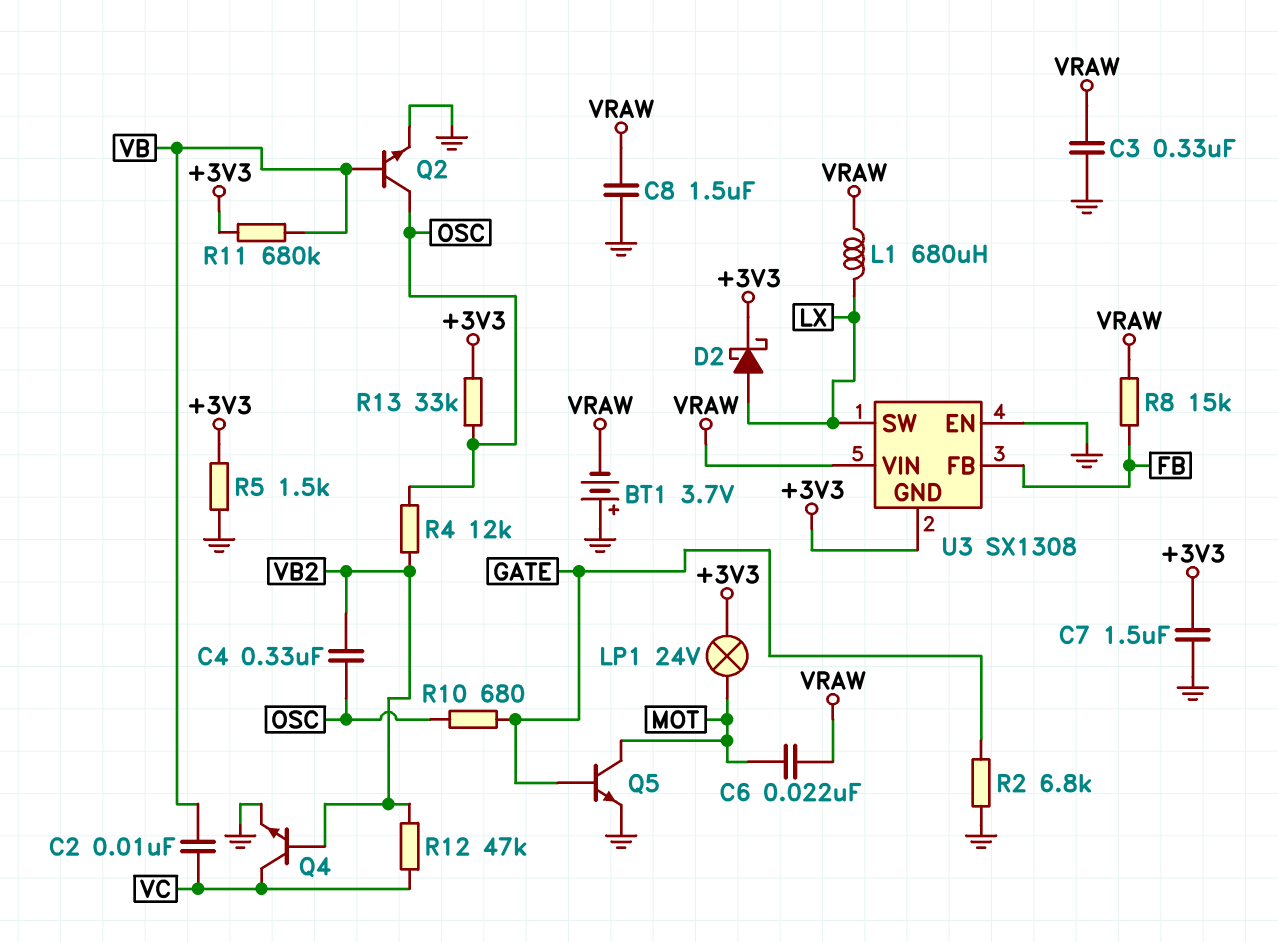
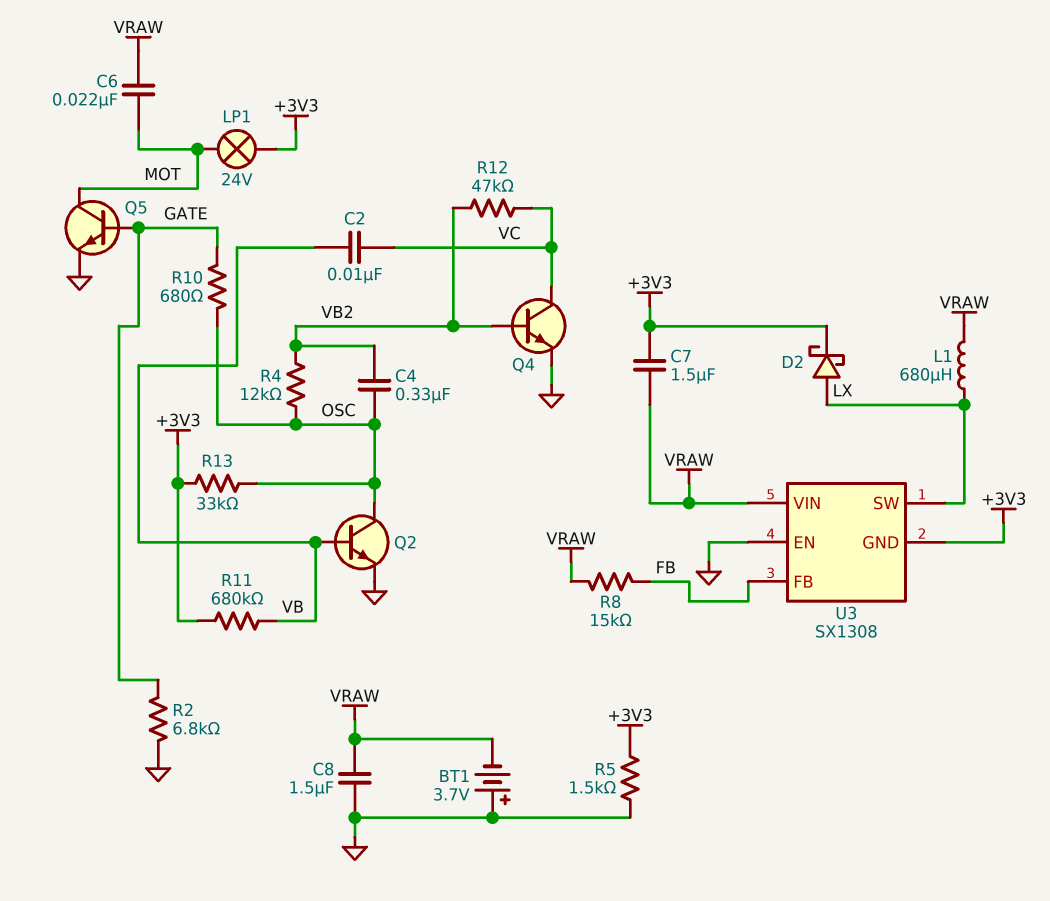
C3: 330nF (GND, VRAW) -> none
C7: 1.5uF (+3V3, GND) -> 1.5uF (+3V3, VRAW)

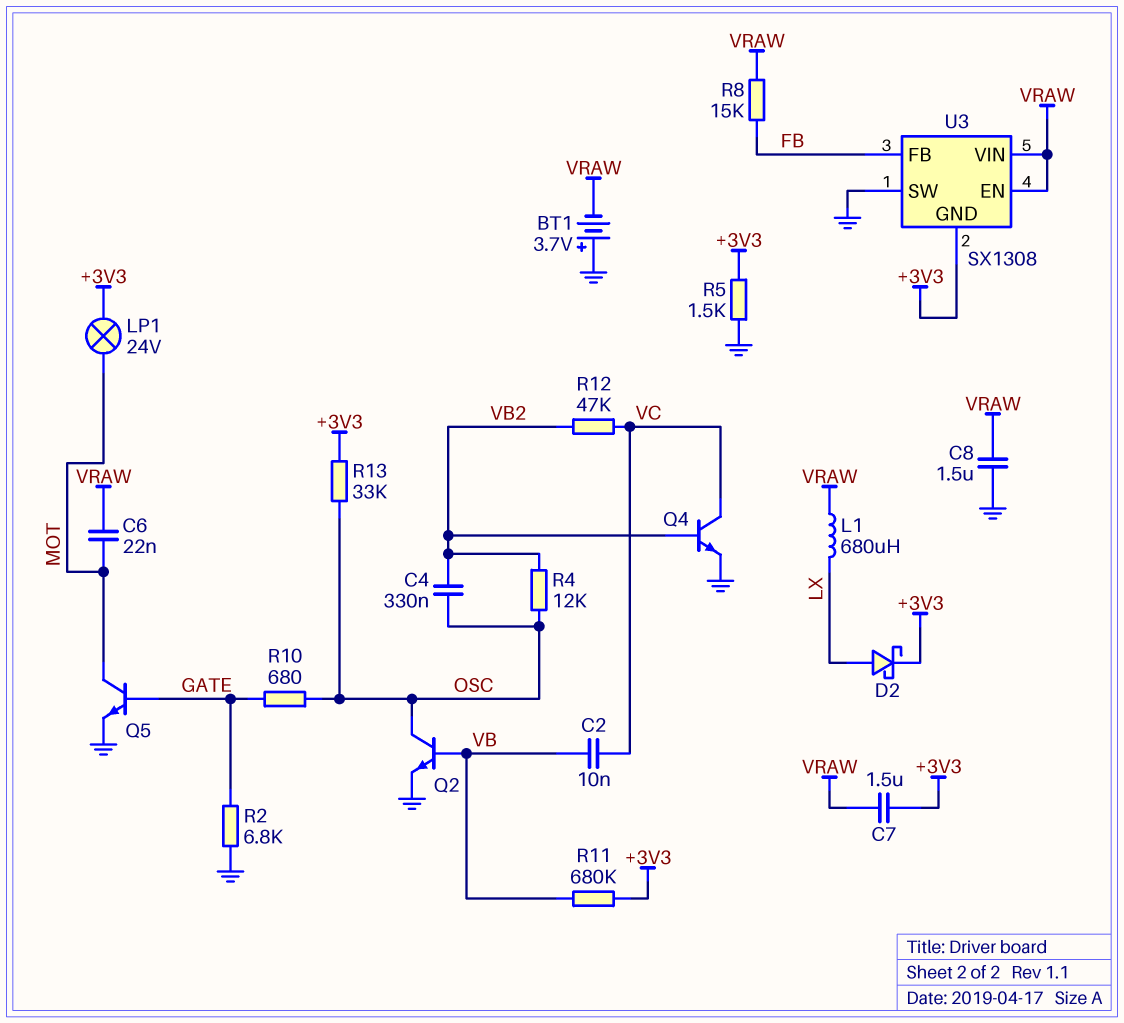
U3 pin EN: GND -> VRAW
U3 pin SW: LX -> GND

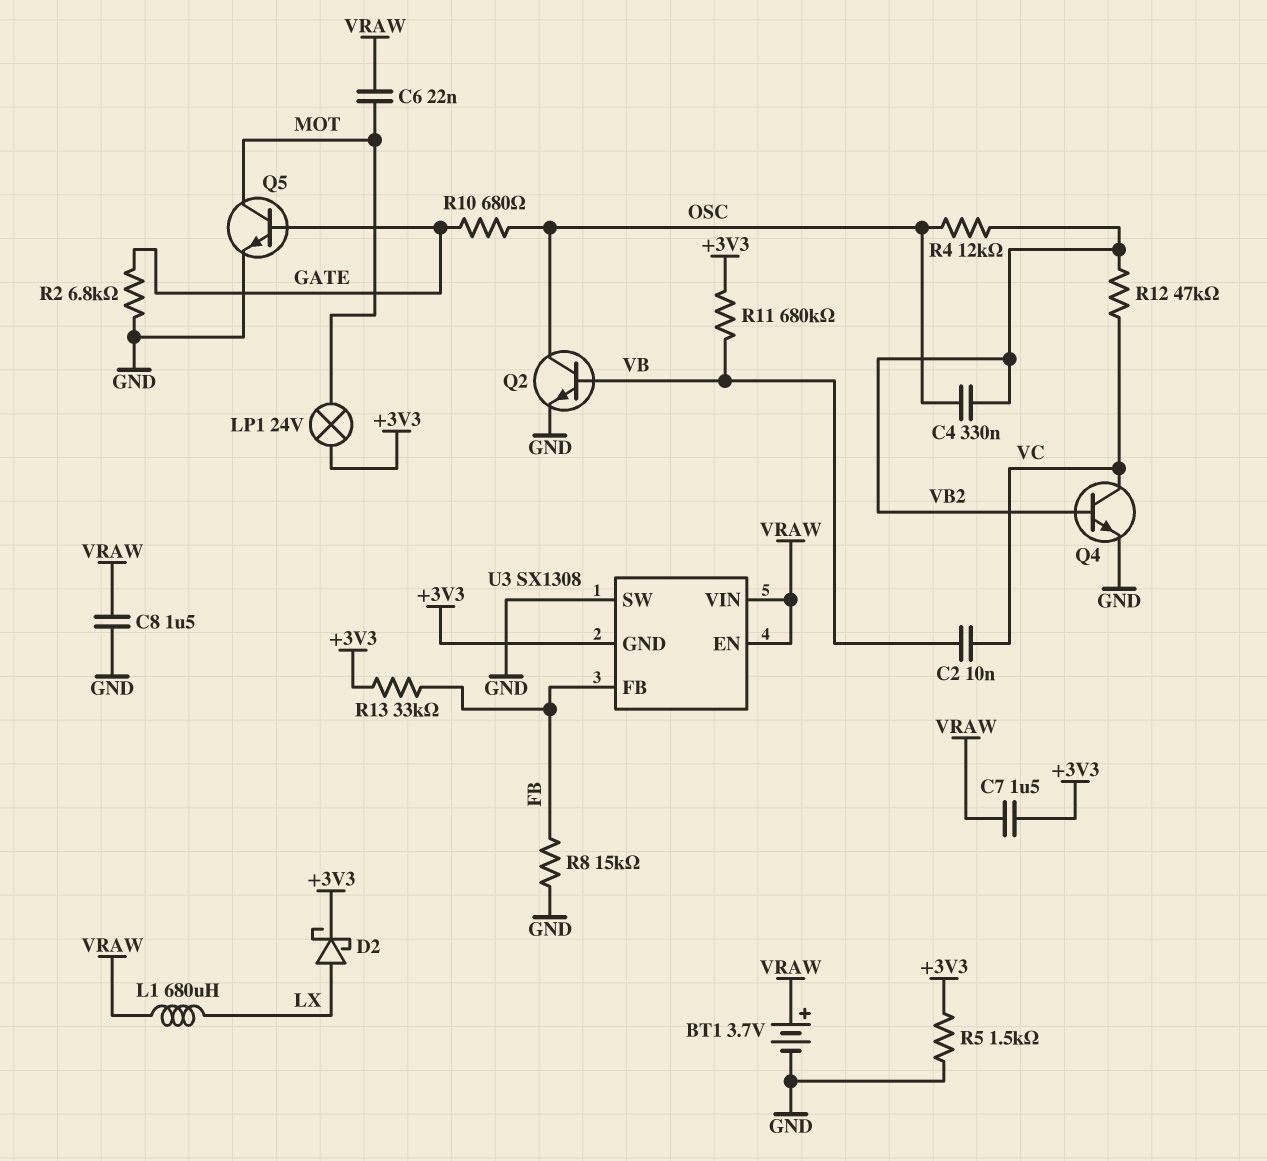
BT1: 3.7V (plus GND, minus VRAW) -> 3.7V (plus VRAW, minus GND)
R8: 15k (FB, VRAW) -> 15k (FB, GND)
R13: 33k (+3V3, OSC) -> 33k (+3V3, FB)

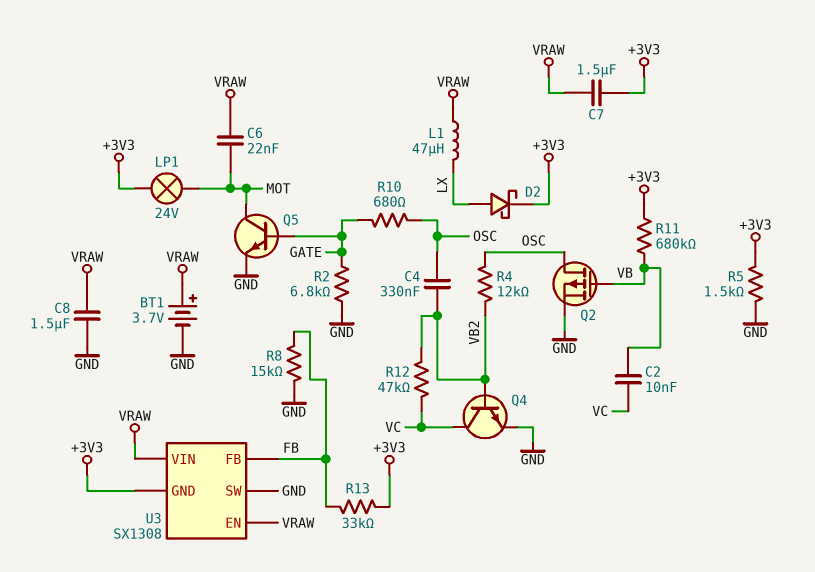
L1: 680uH (LX, VRAW) -> 47uH (LX, VRAW)
Q2: NPN (B VB, C OSC, E GND) -> PMOS (G VB, D OSC, S GND)

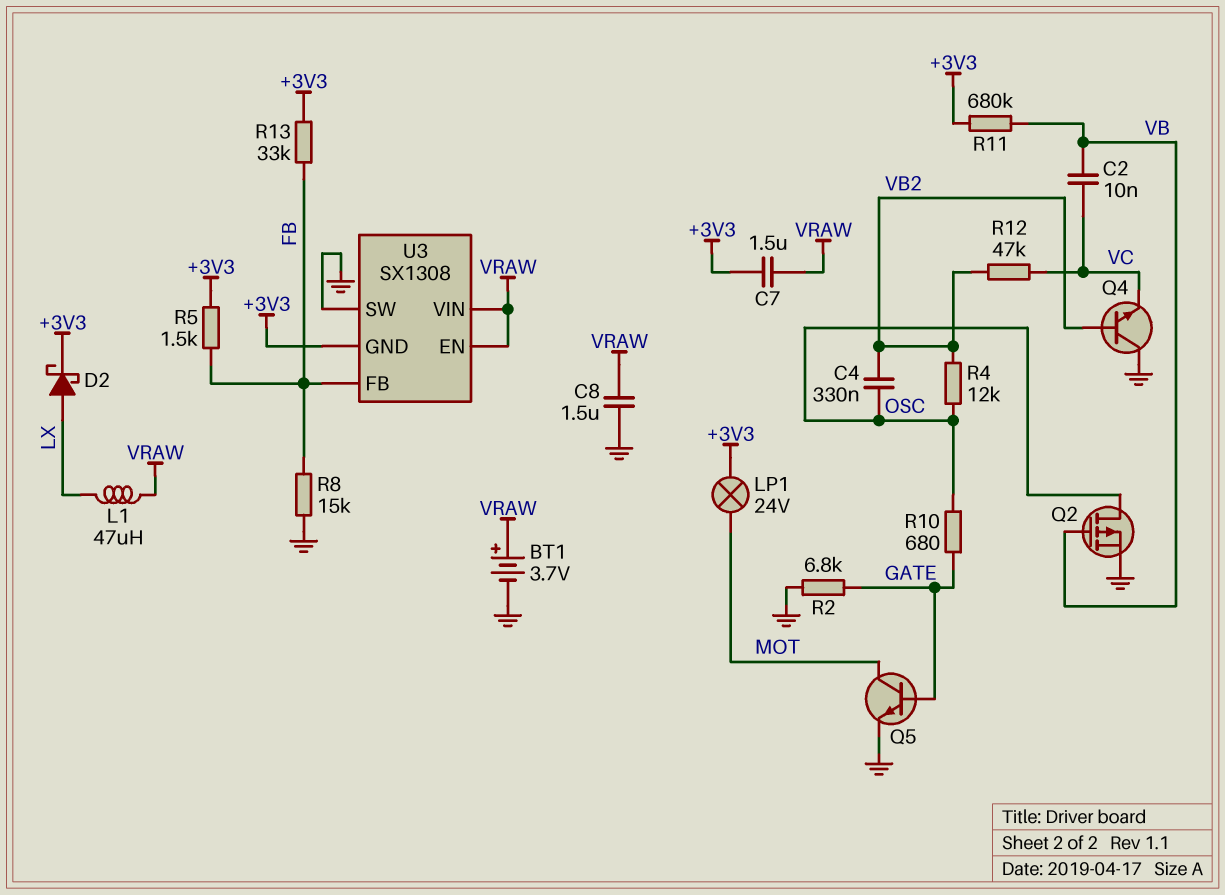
C6: 22nF (MOT, VRAW) -> none
Q4: NPN (B VB2, C VC, E GND) -> NPN (B VB2, C GND, E VC)
R5: 1.5k (+3V3, GND) -> 1.5k (+3V3, FB)

